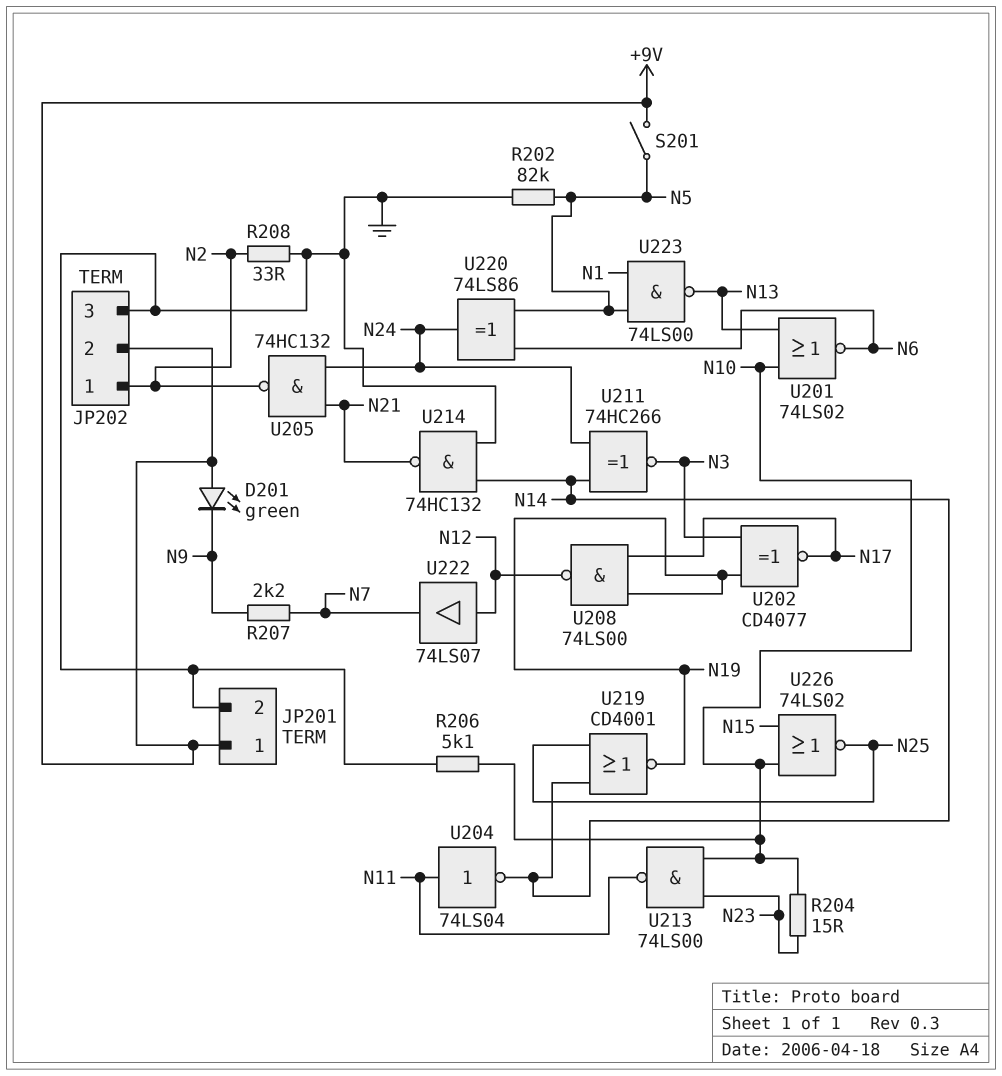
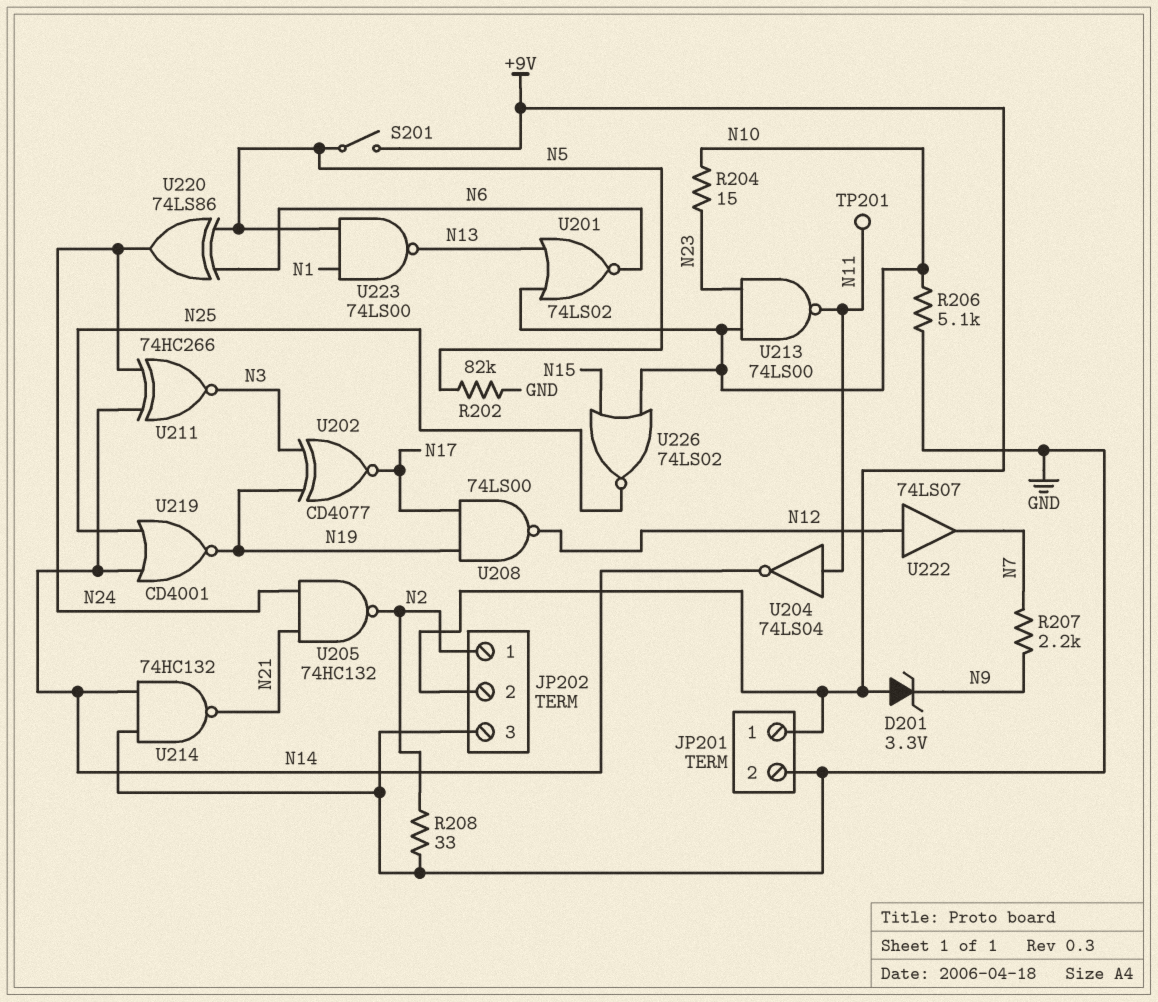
D201: LED green (A +9V, K N9) -> zener 3.3V (A +9V, K N9)
TP201: none -> test point (N11)

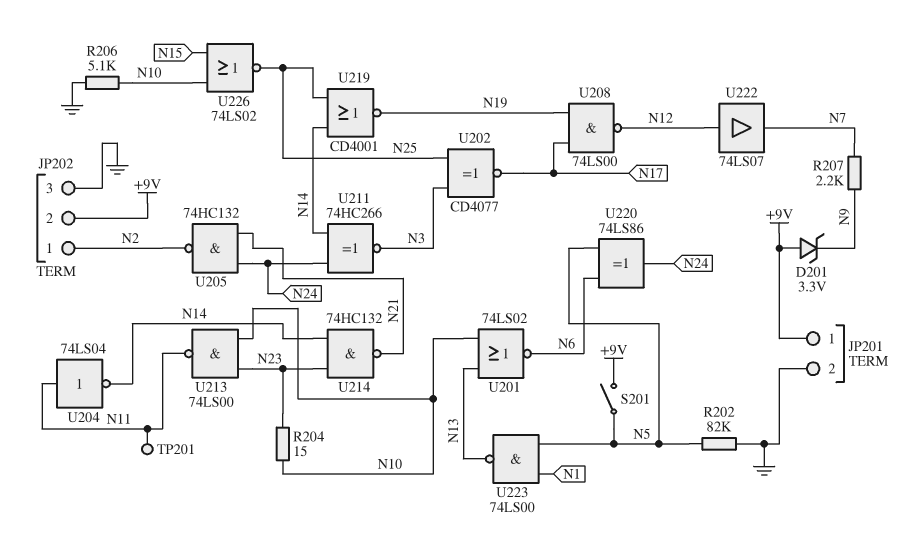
R208: 33 (GND, N2) -> none
U202: XNOR CD4077 (in N3, in N19, out N17) -> XNOR CD4077 (in N3, in N25, out N17)
U214: NAND 74HC132 (in GND, in N14, out N21) -> NAND 74HC132 (in N14, in N23, out N21)

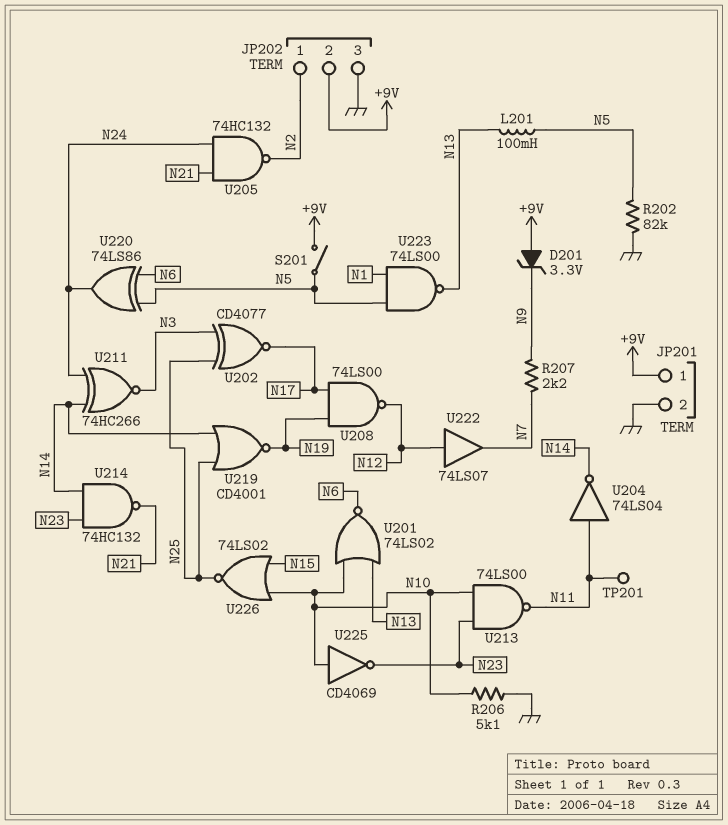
L201: none -> 100mH (N5, N13)
R204: 15 (N10, N23) -> none
U225: none -> NOT CD4069 (in N10, out N23)

